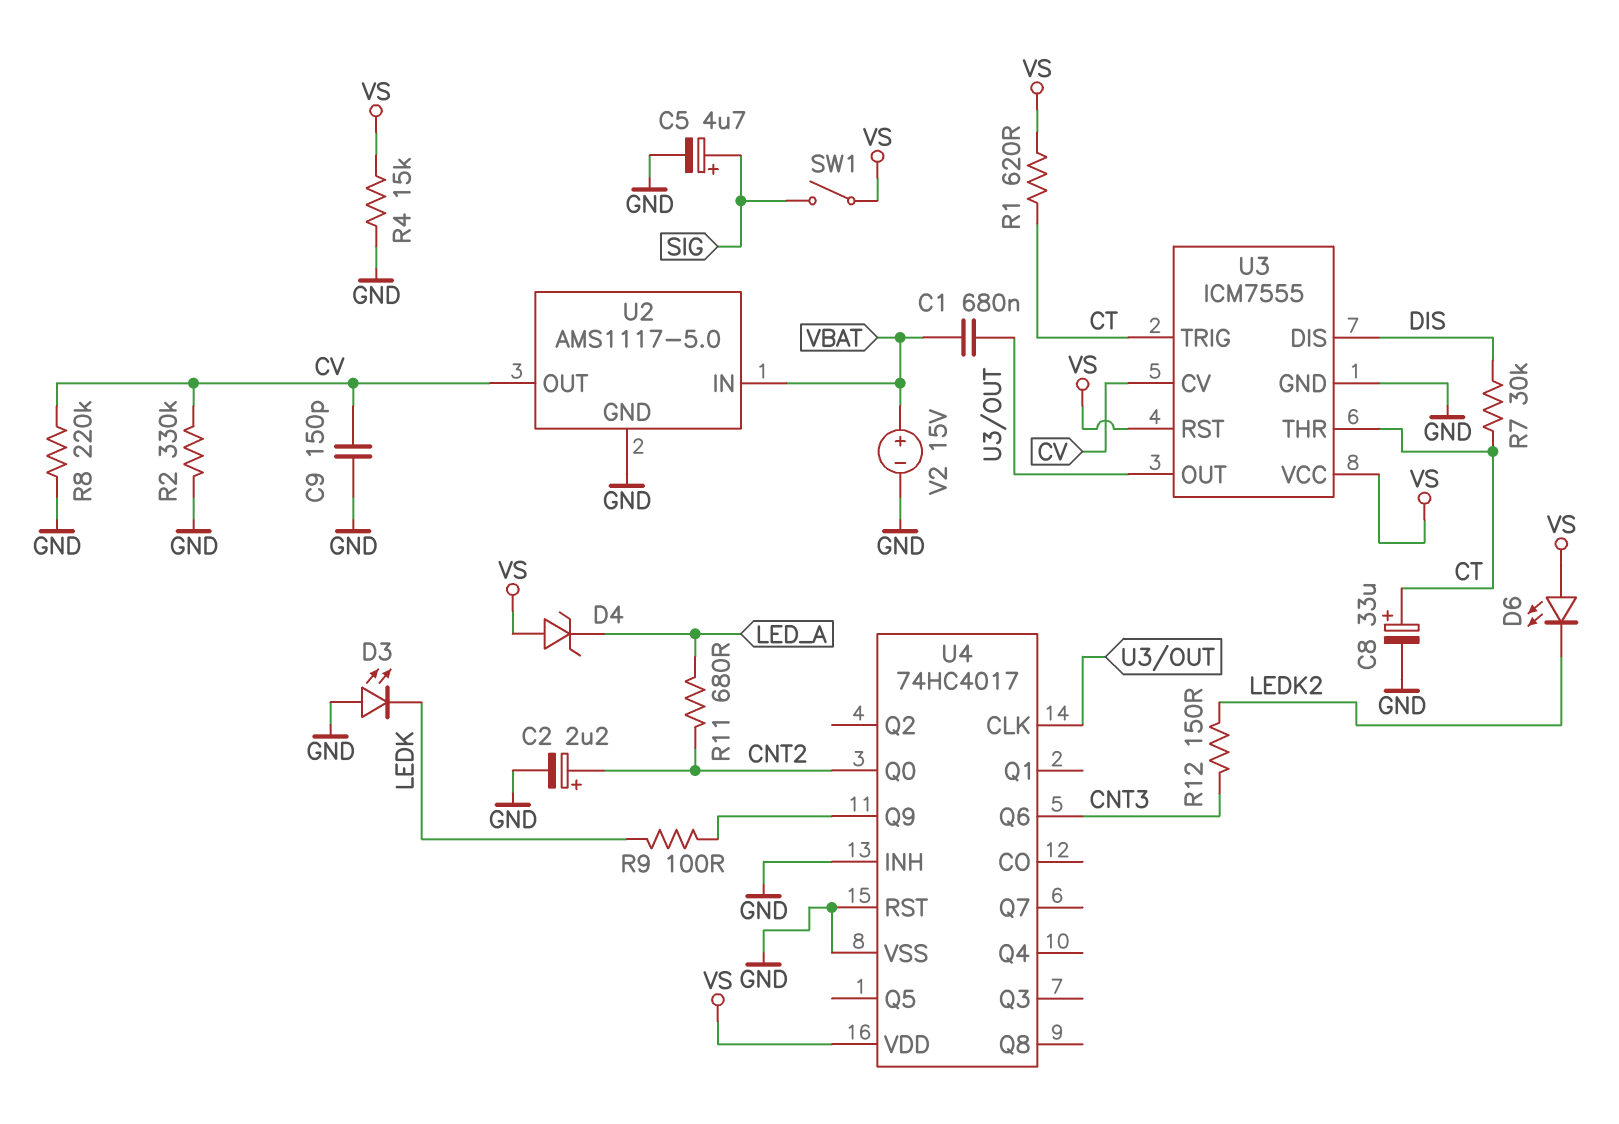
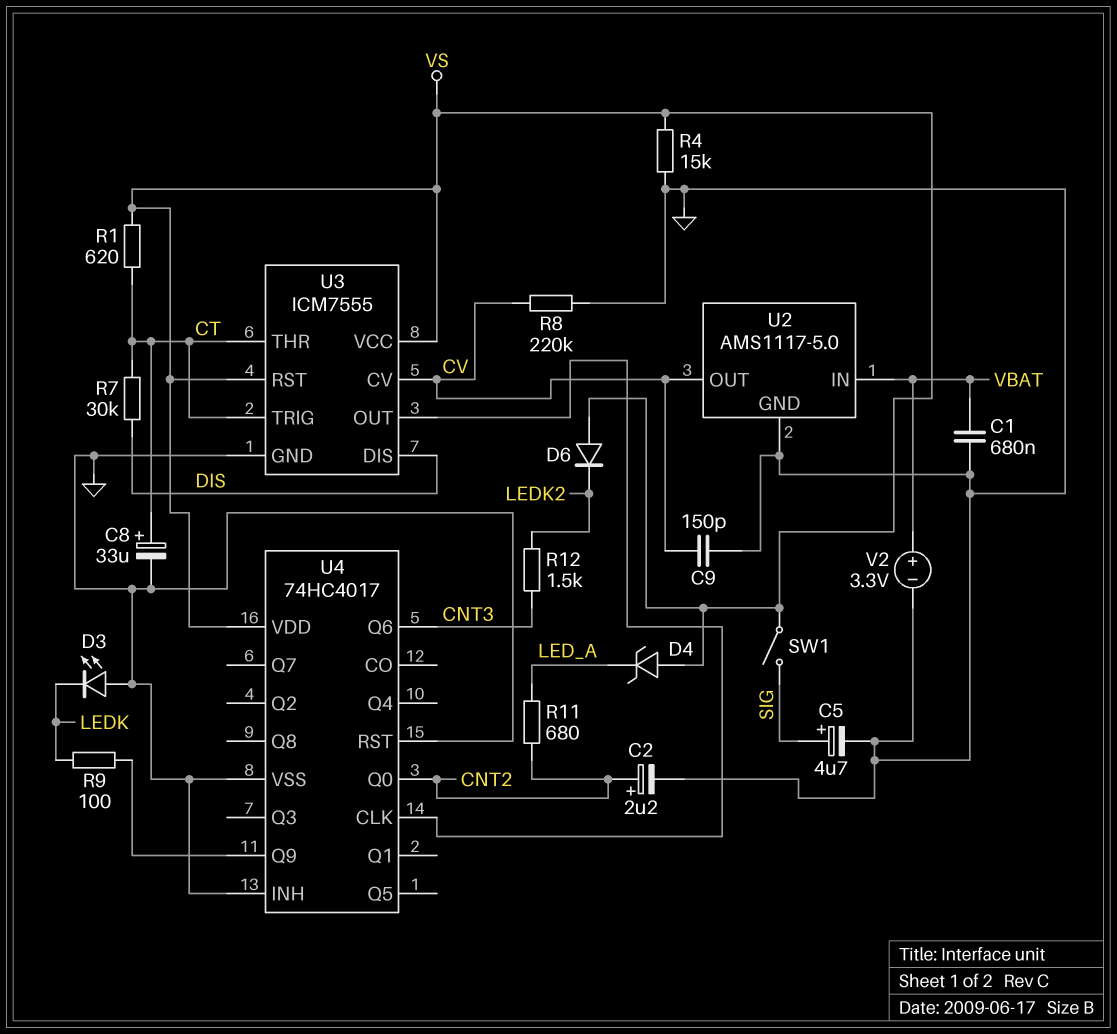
C1: 680nF (U3/OUT, VBAT) -> 680nF (GND, VBAT)
D6: LED (A VS, K LEDK2) -> diode (A VS, K LEDK2)
R2: 330k (CV, GND) -> none
R12: 150 (CNT3, LEDK2) -> 1.5k (CNT3, LEDK2)
V2: 15V (plus VBAT, minus GND) -> 3.3V (plus VBAT, minus GND)

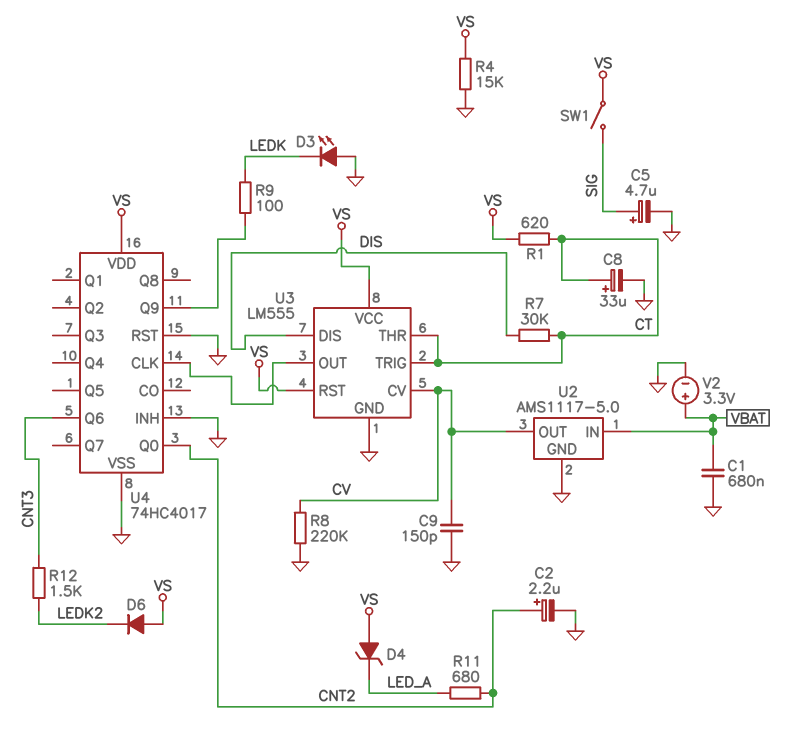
U3: ICM7555 -> LM555

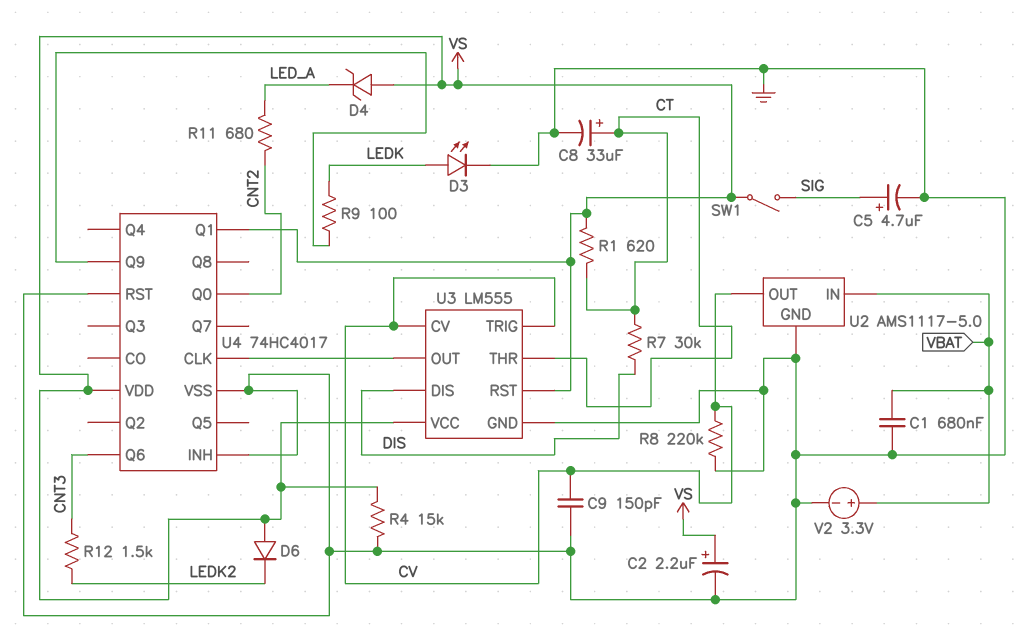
C2: 2.2uF (plus CNT2, minus GND) -> 2.2uF (plus VS, minus GND)
D3: LED (A GND, K LEDK) -> LED (A LEDK, K GND)
U3 pin TRIG: CT -> CV
U4 pin Q1: none -> VS

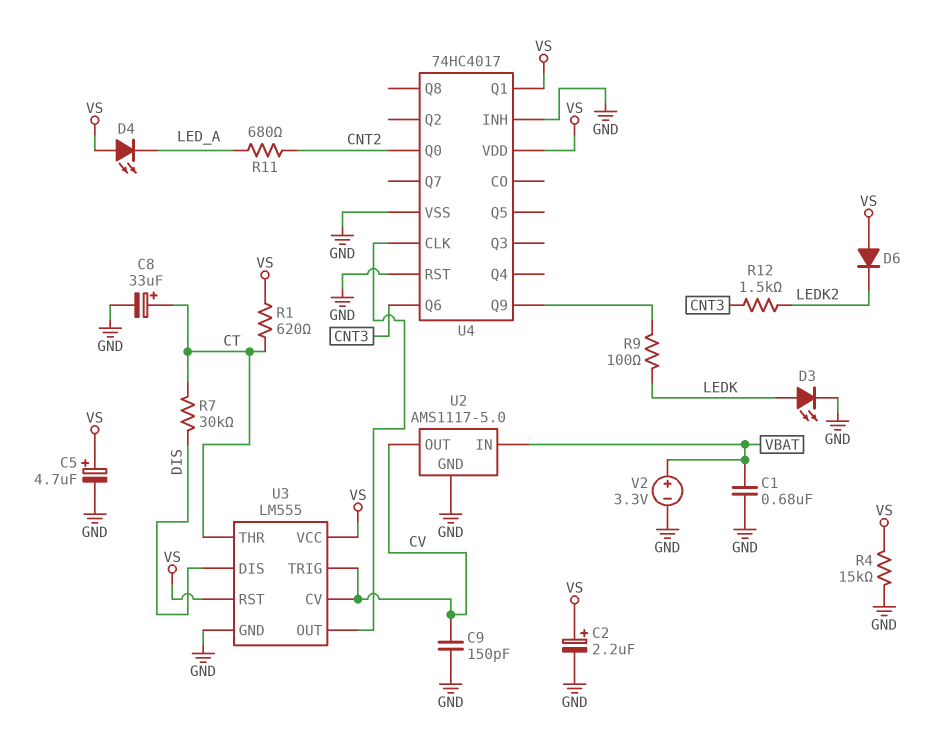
C5: 4.7uF (plus SIG, minus GND) -> 4.7uF (plus VS, minus GND)
D4: zener (A VS, K LED_A) -> LED (A VS, K LED_A)
R8: 220k (CV, GND) -> none
SW1: switch (SIG, VS) -> none

